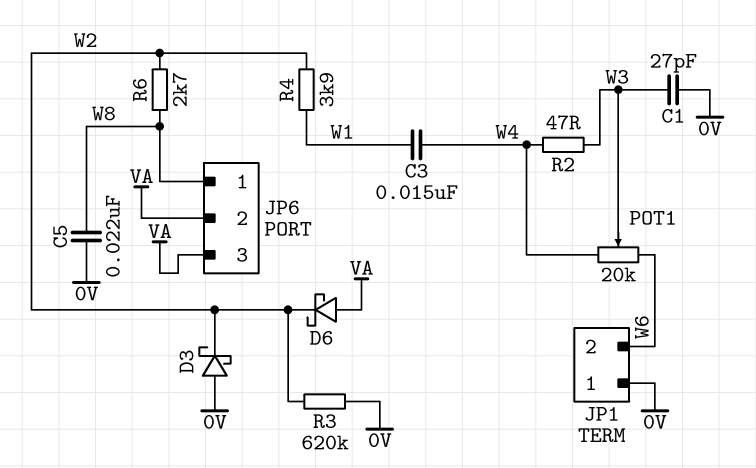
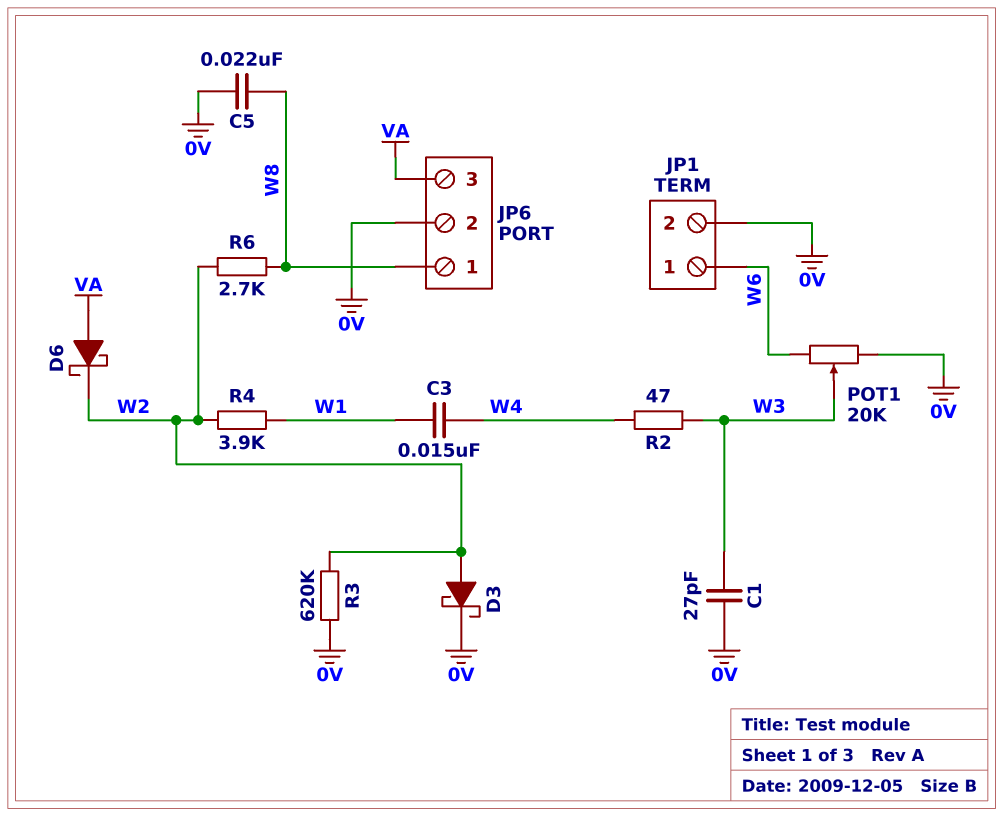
D3: schottky (A 0V, K W2) -> schottky (A W2, K 0V)
JP1 pin 1: 0V -> W6
JP1 pin 2: W6 -> 0V
JP6 pin 2: VA -> 0V
POT1: 20k (W4, W6, wiper W3) -> 20k (0V, W6, wiper W3)

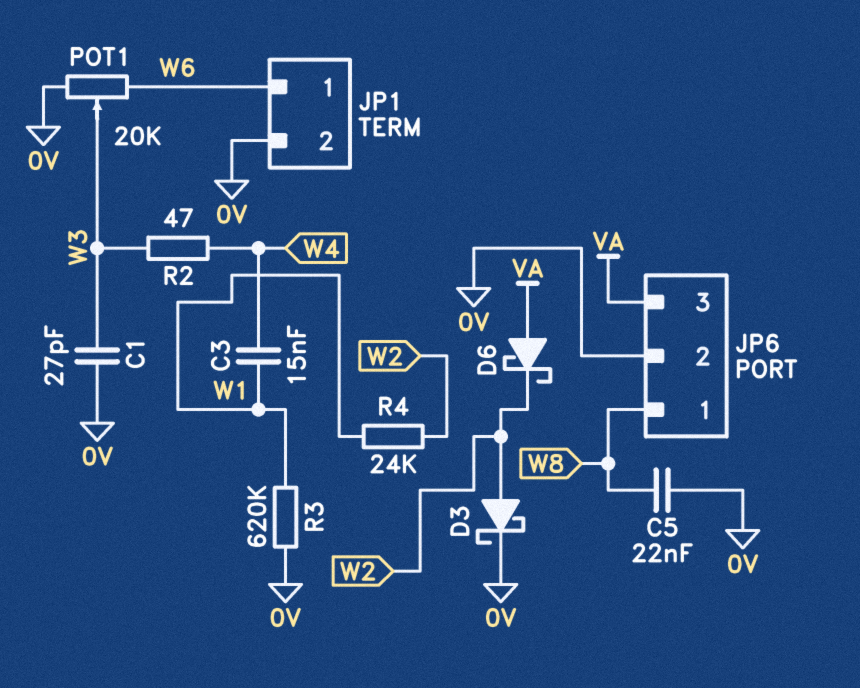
R3: 620k (0V, W2) -> 620k (0V, W1)
R4: 3.9k (W1, W2) -> 24k (W1, W2)
R6: 2.7k (W2, W8) -> none

